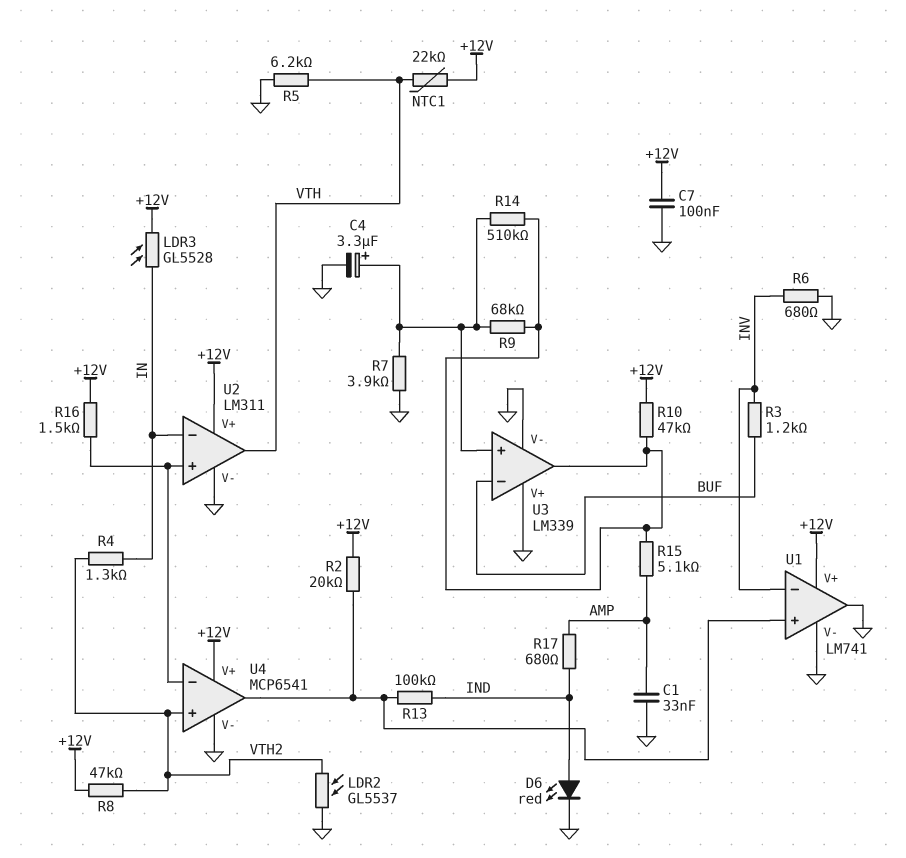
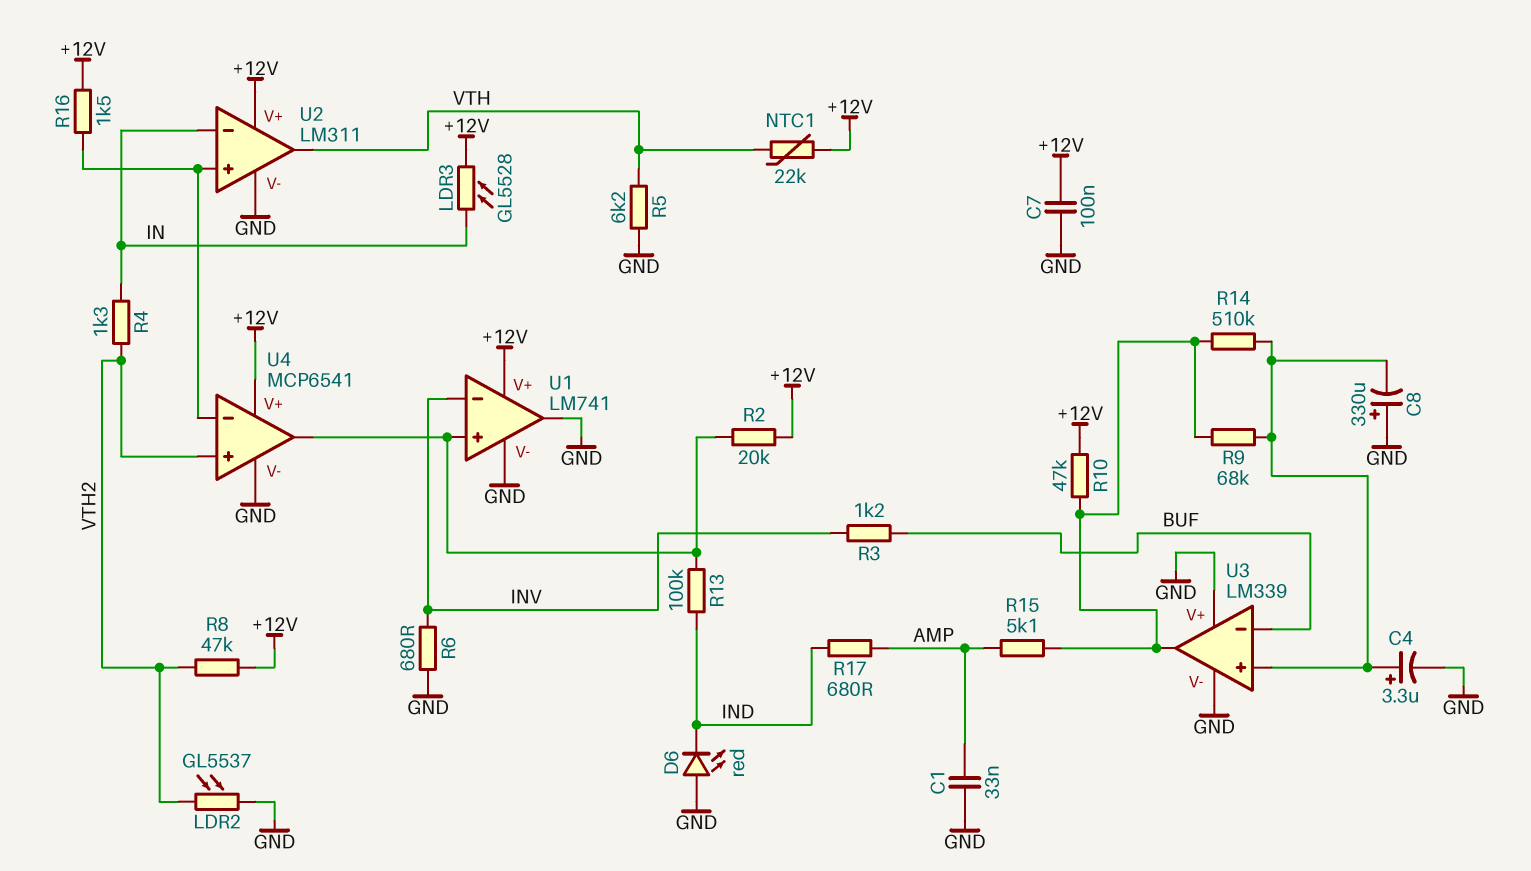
C8: none -> 330uF (plus GND, minus U3/in+)
D6: LED red (A IND, K GND) -> LED red (A GND, K IND)
R7: 3.9k (GND, U3/in+) -> none

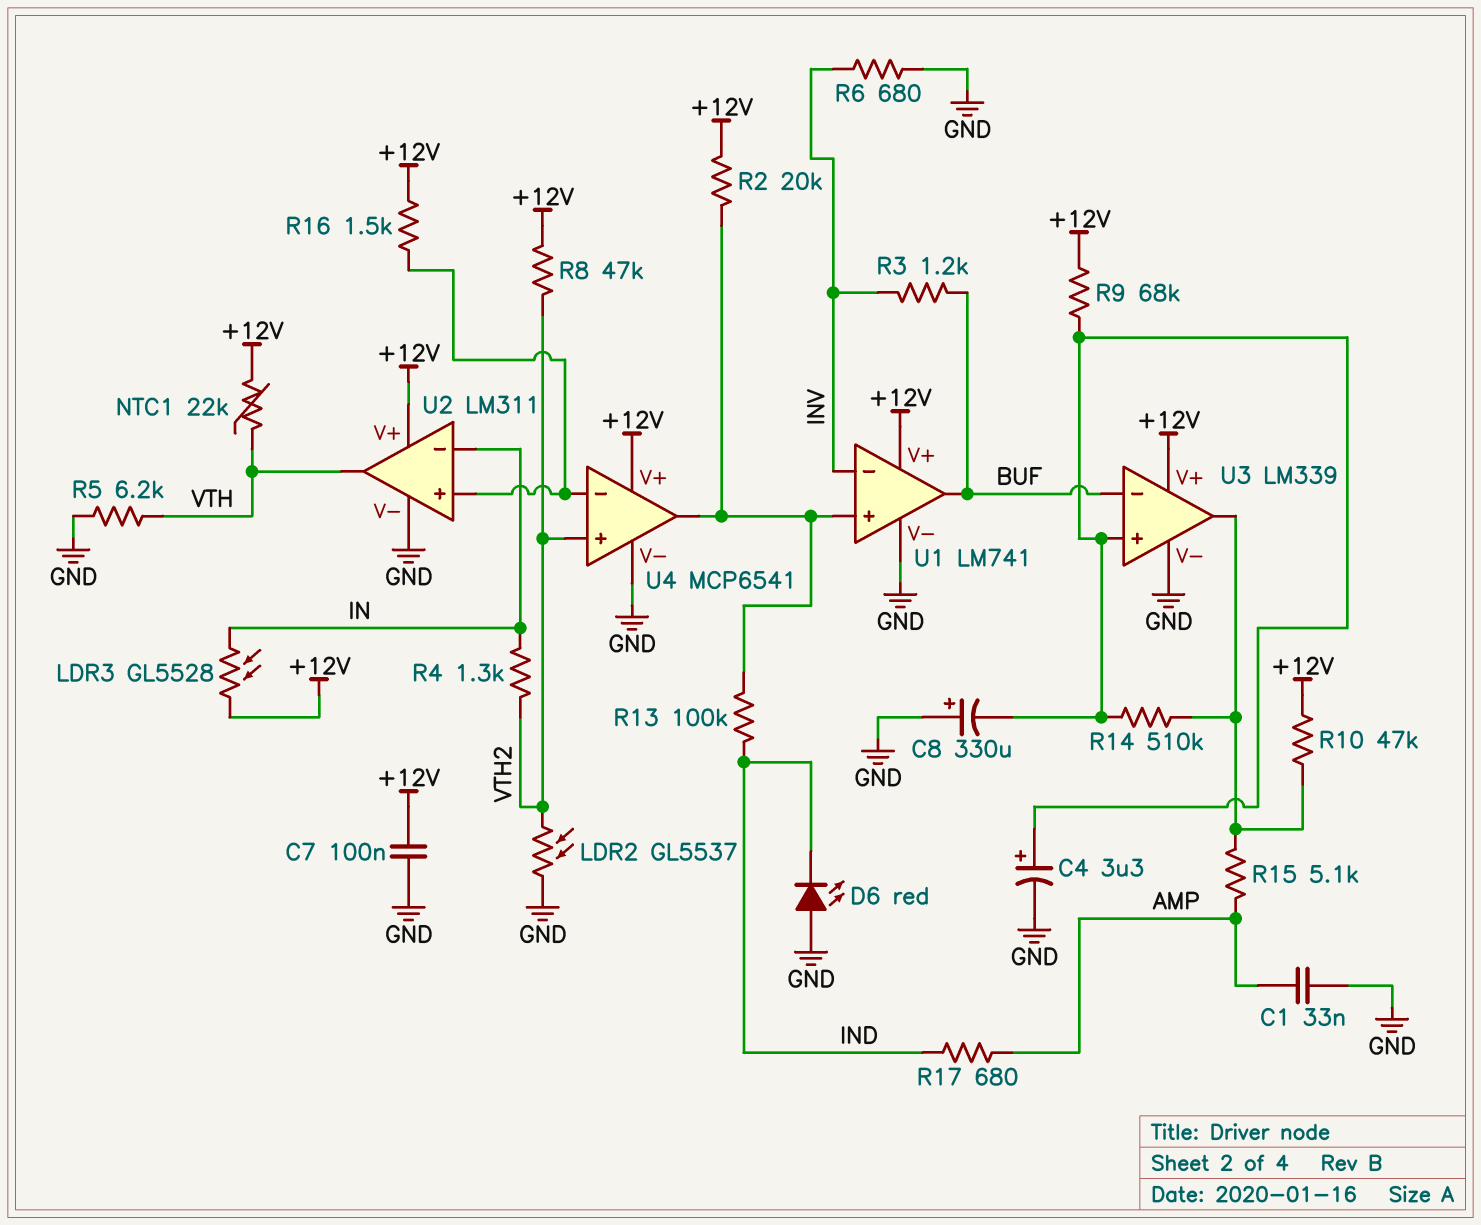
R9: 68k (U3/in+, U3/out) -> 68k (+12V, U3/in+)
U1 pin out: GND -> BUF
U3 pin V+: GND -> +12V

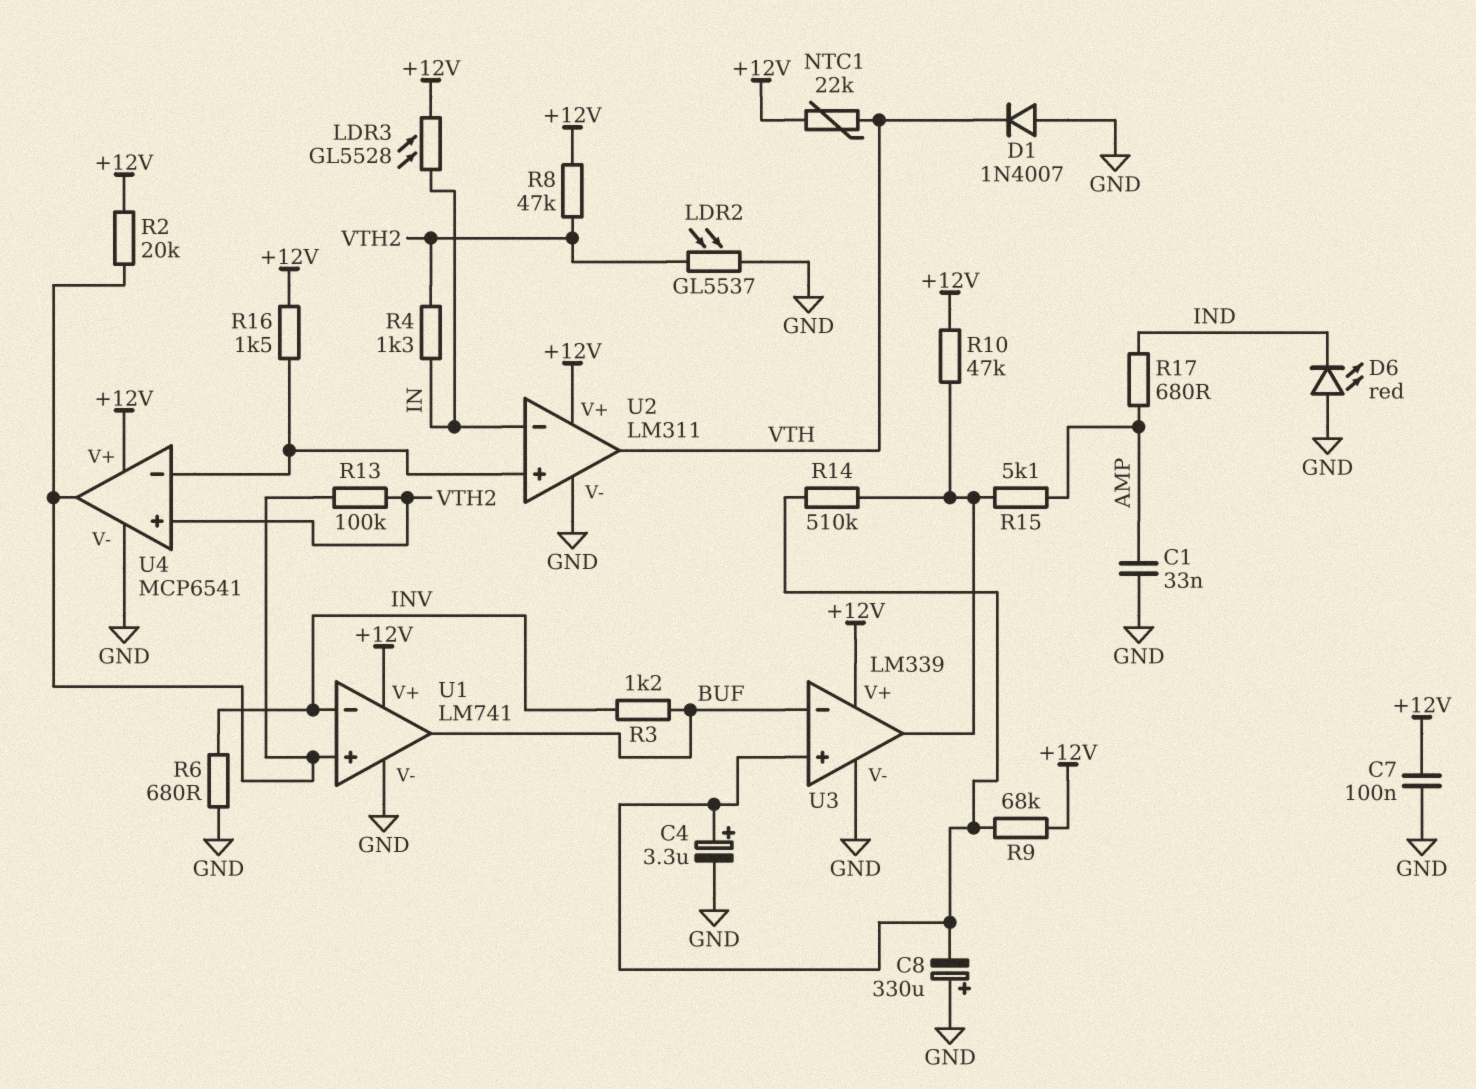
D1: none -> diode 1N4007 (A GND, K VTH)
R5: 6.2k (GND, VTH) -> none
R13: 100k (IND, U1/in+) -> 100k (U1/in+, VTH2)

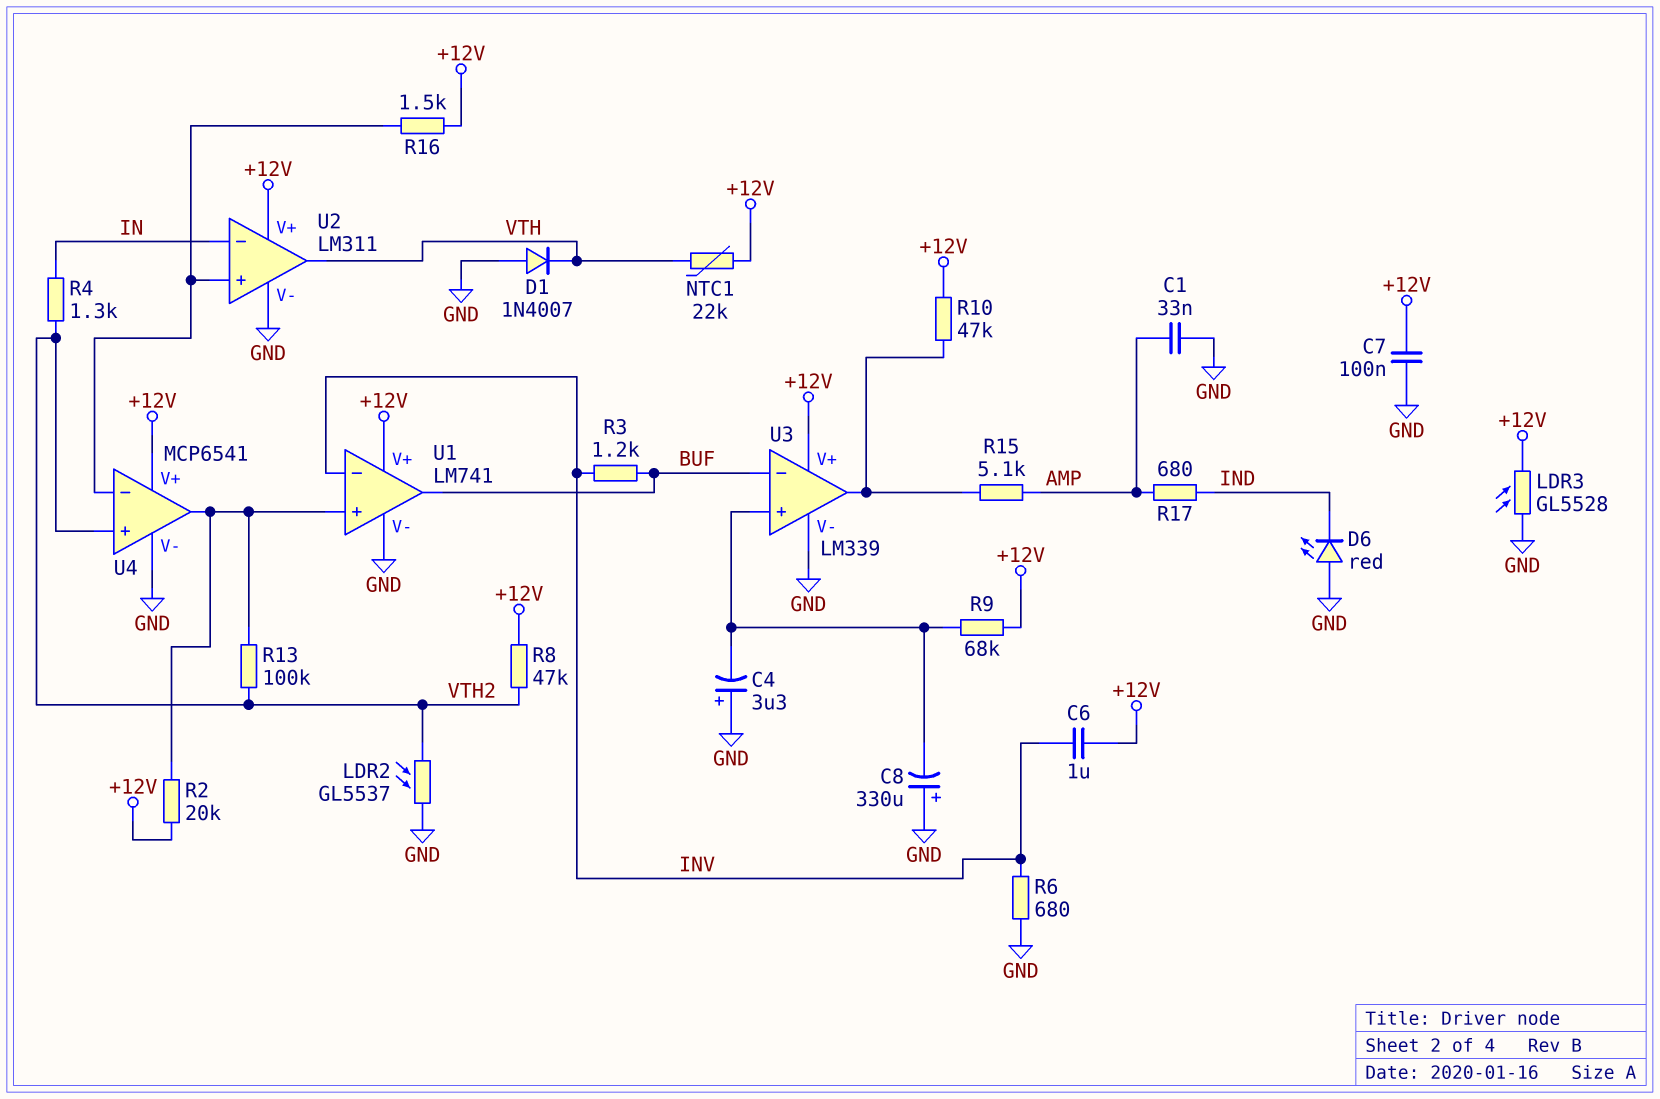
C4: 3.3uF (plus U3/in+, minus GND) -> 3.3uF (plus GND, minus U3/in+)
C6: none -> 1uF (+12V, INV)
LDR3: GL5528 (+12V, IN) -> GL5528 (+12V, GND)
R14: 510k (U3/in+, U3/out) -> none

